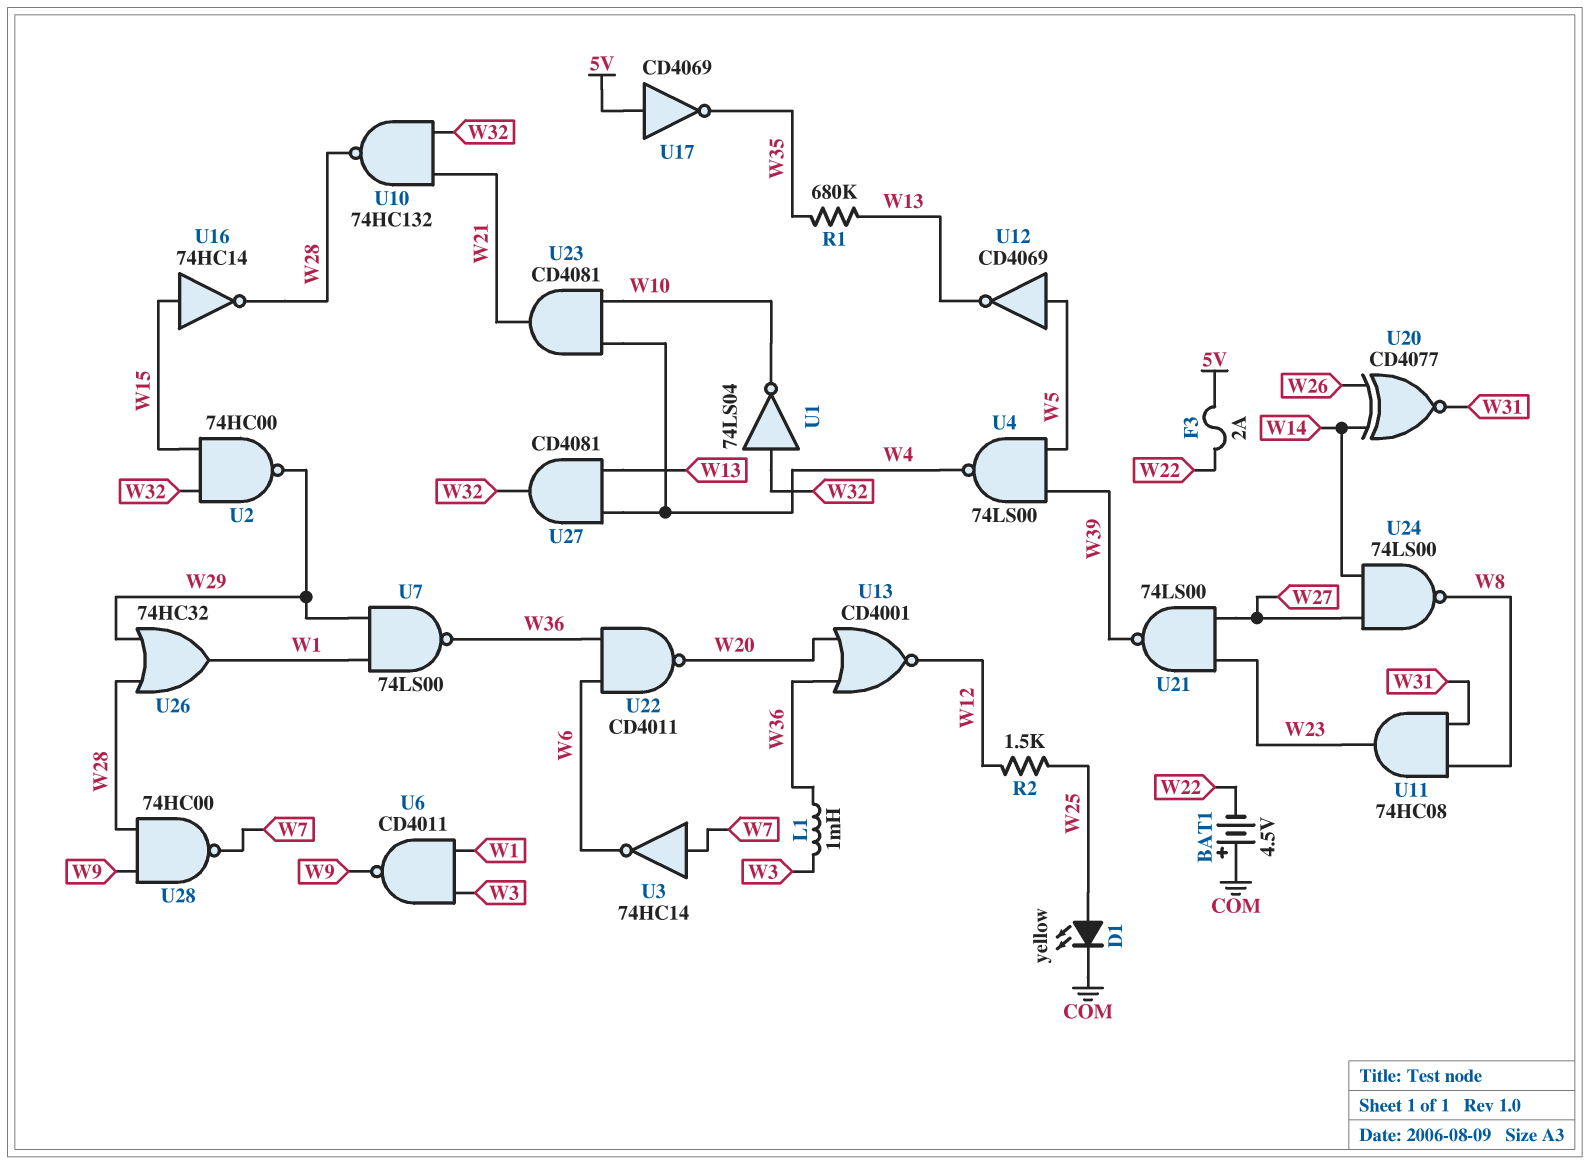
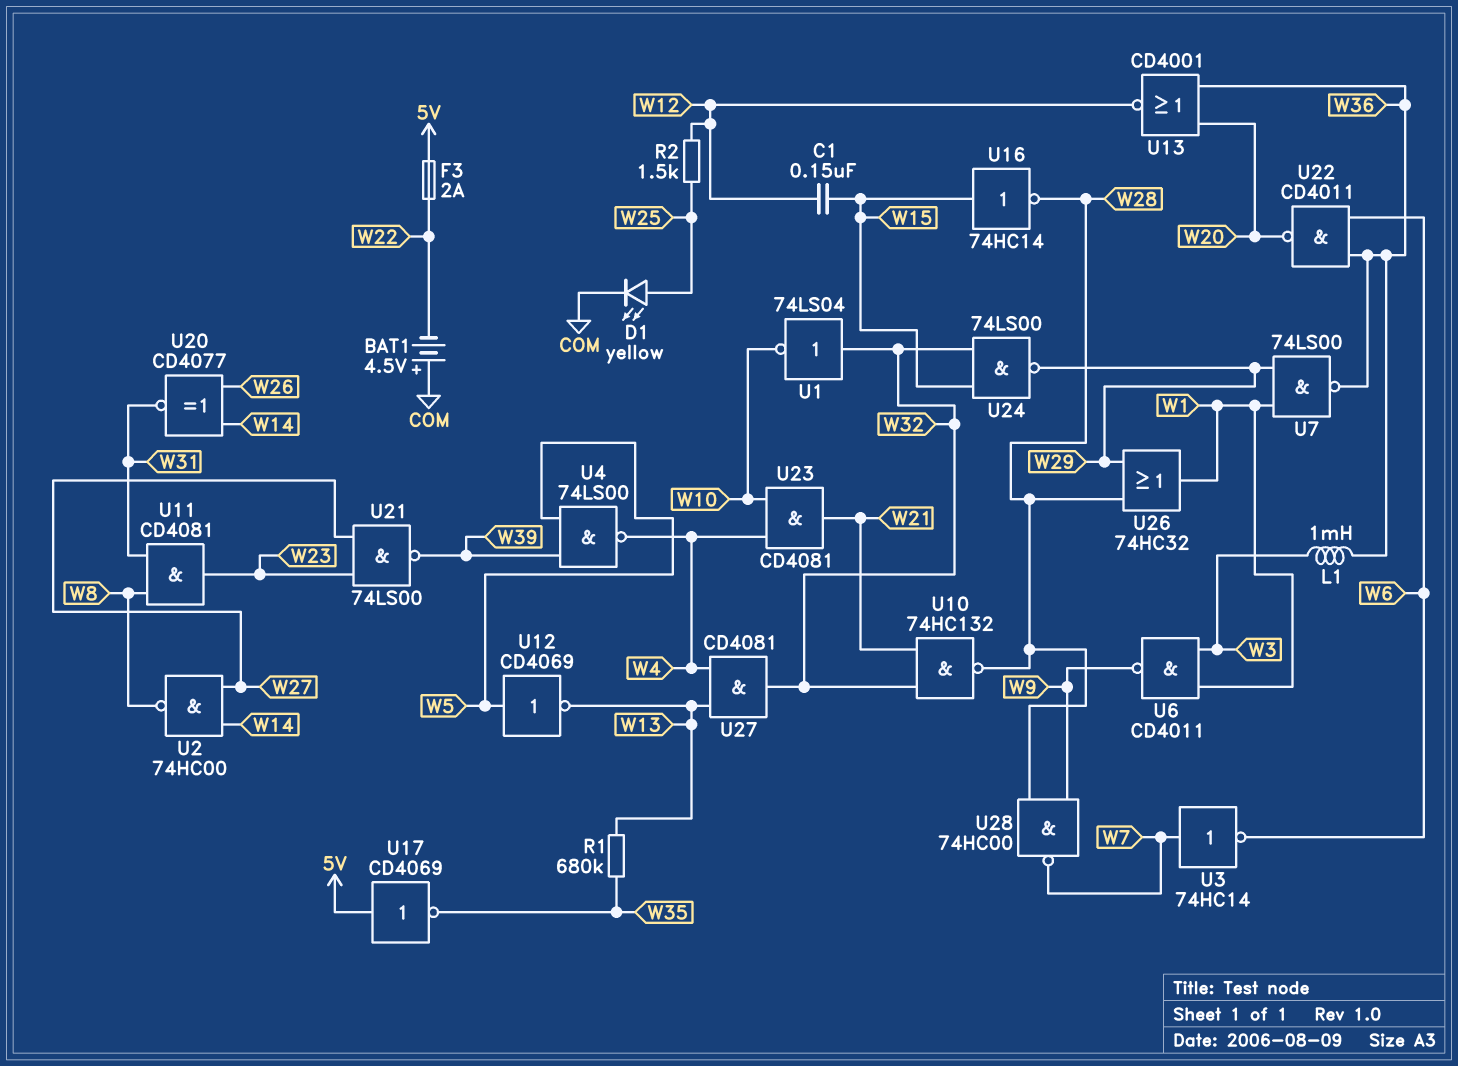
C1: none -> 150nF (W12, W15)
U2: NAND 74HC00 (in W15, in W32, out W29) -> NAND 74HC00 (in W14, in W27, out W8)
U11: AND 74HC08 (in W8, in W31, out W23) -> AND CD4081 (in W8, in W31, out W23)
U24: NAND 74LS00 (in W14, in W27, out W8) -> NAND 74LS00 (in W15, in W32, out W29)

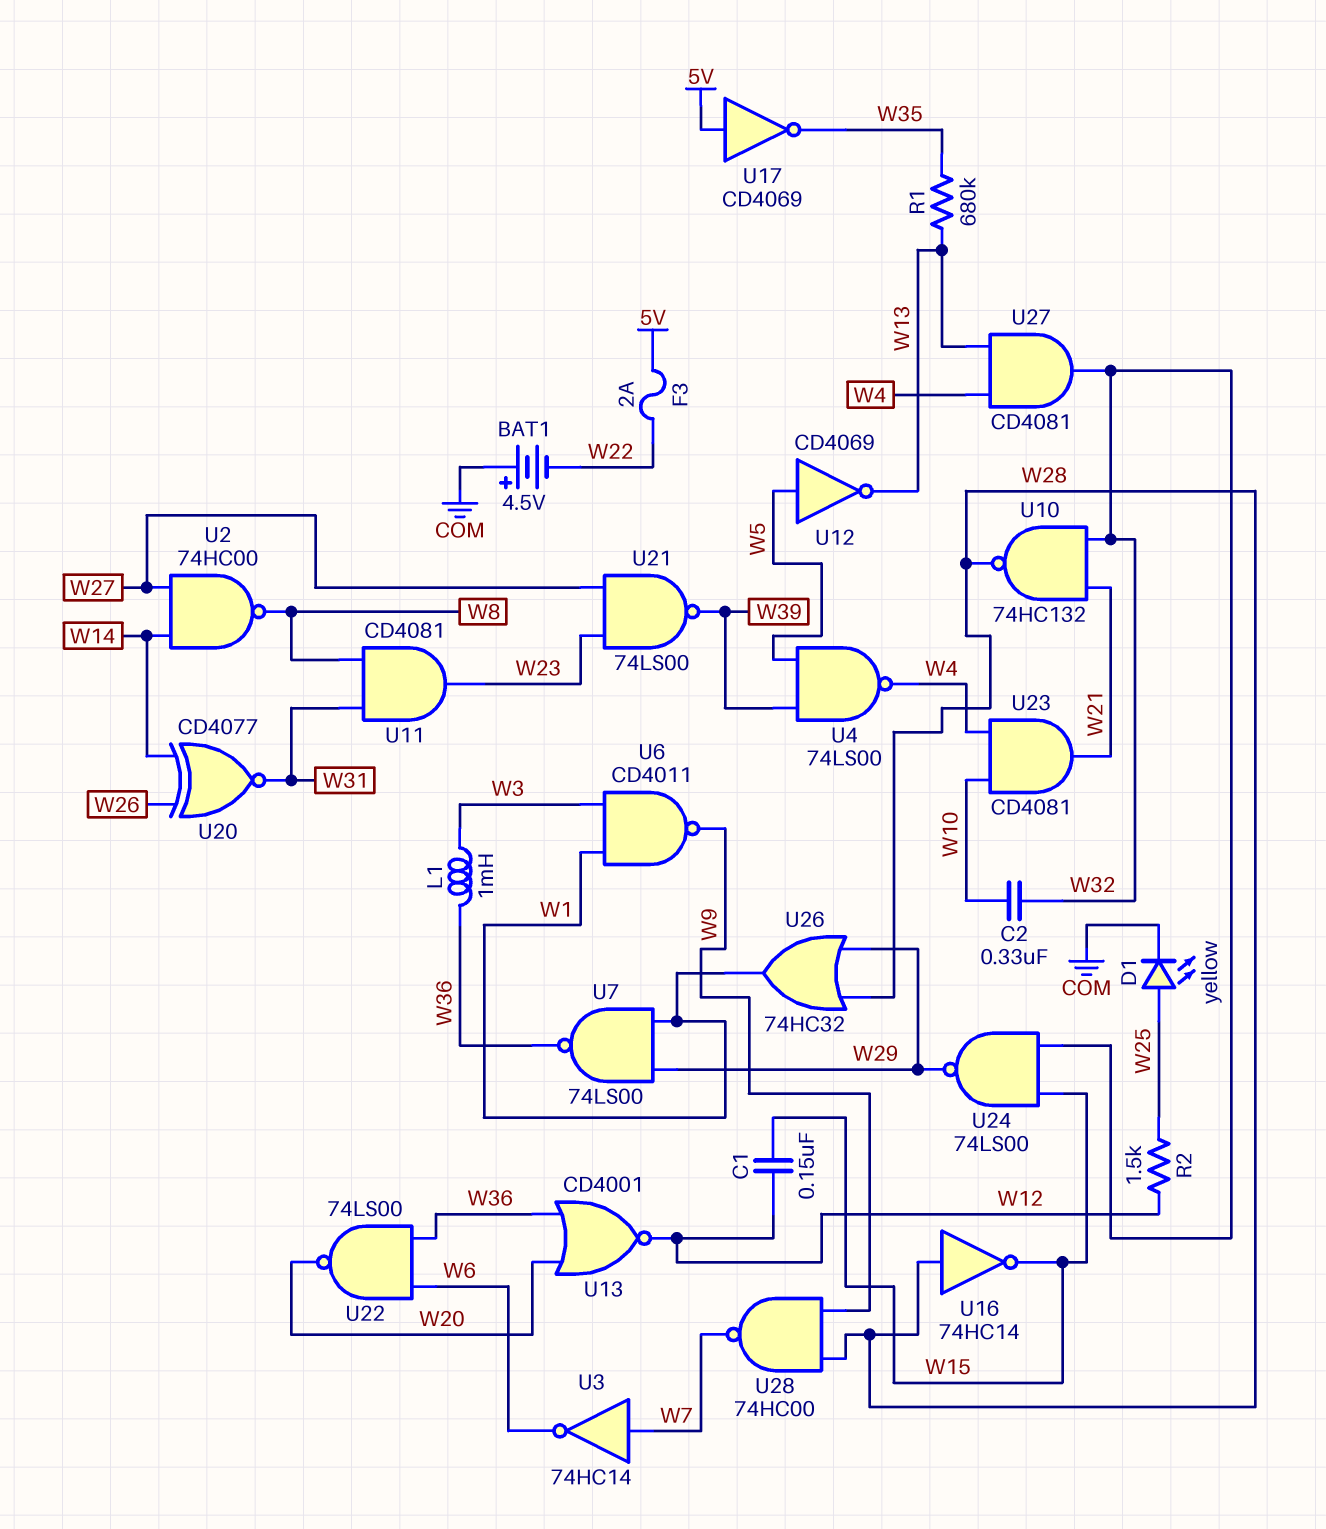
C2: none -> 330nF (W10, W32)
U1: NOT 74LS04 (in W32, out W10) -> none
U16: NOT 74HC14 (in W15, out W28) -> NOT 74HC14 (in W28, out W15)
U22: NAND CD4011 (in W6, in W36, out W20) -> NAND 74LS00 (in W6, in W36, out W20)

